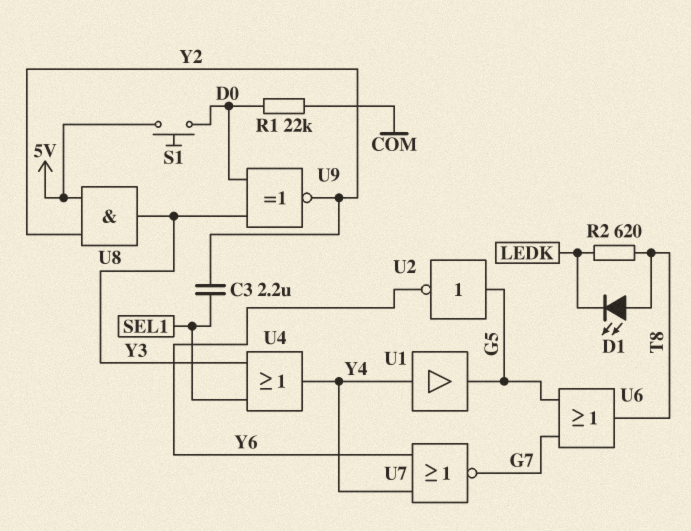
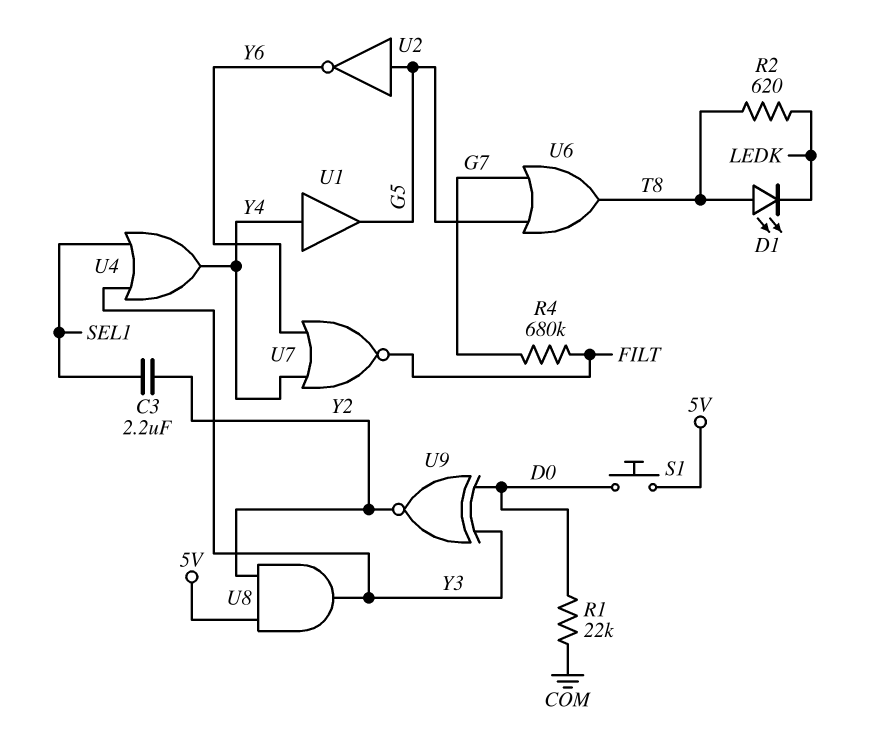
R4: none -> 680k (FILT, G7)
U7: NOR (in Y4, in Y6, out G7) -> NOR (in Y4, in Y6, out FILT)

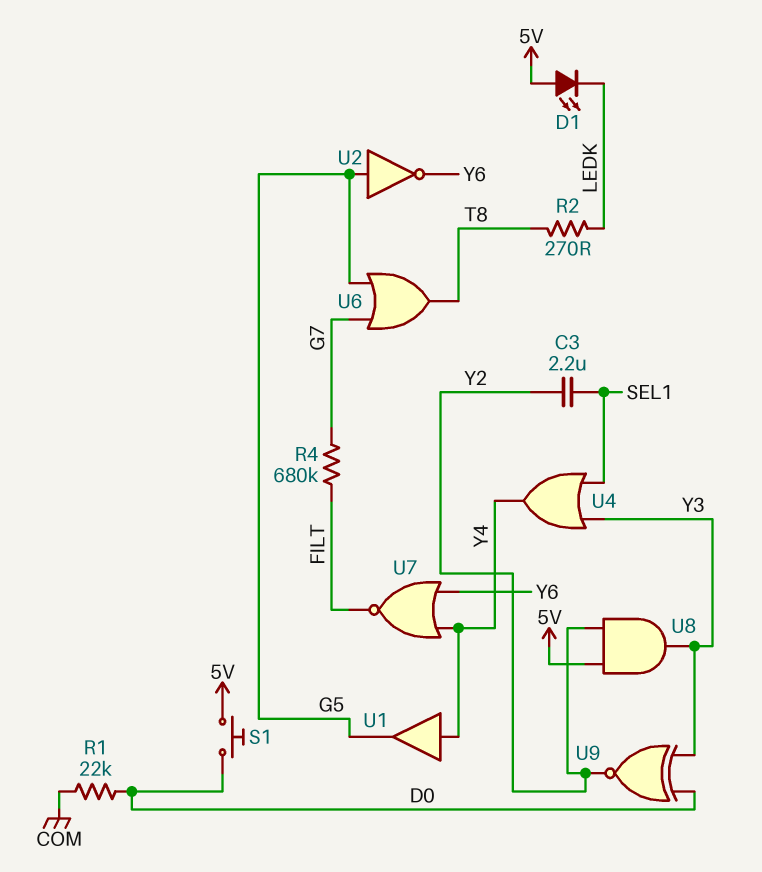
D1: LED (A T8, K LEDK) -> LED (A 5V, K LEDK)
R2: 620 (LEDK, T8) -> 270 (LEDK, T8)

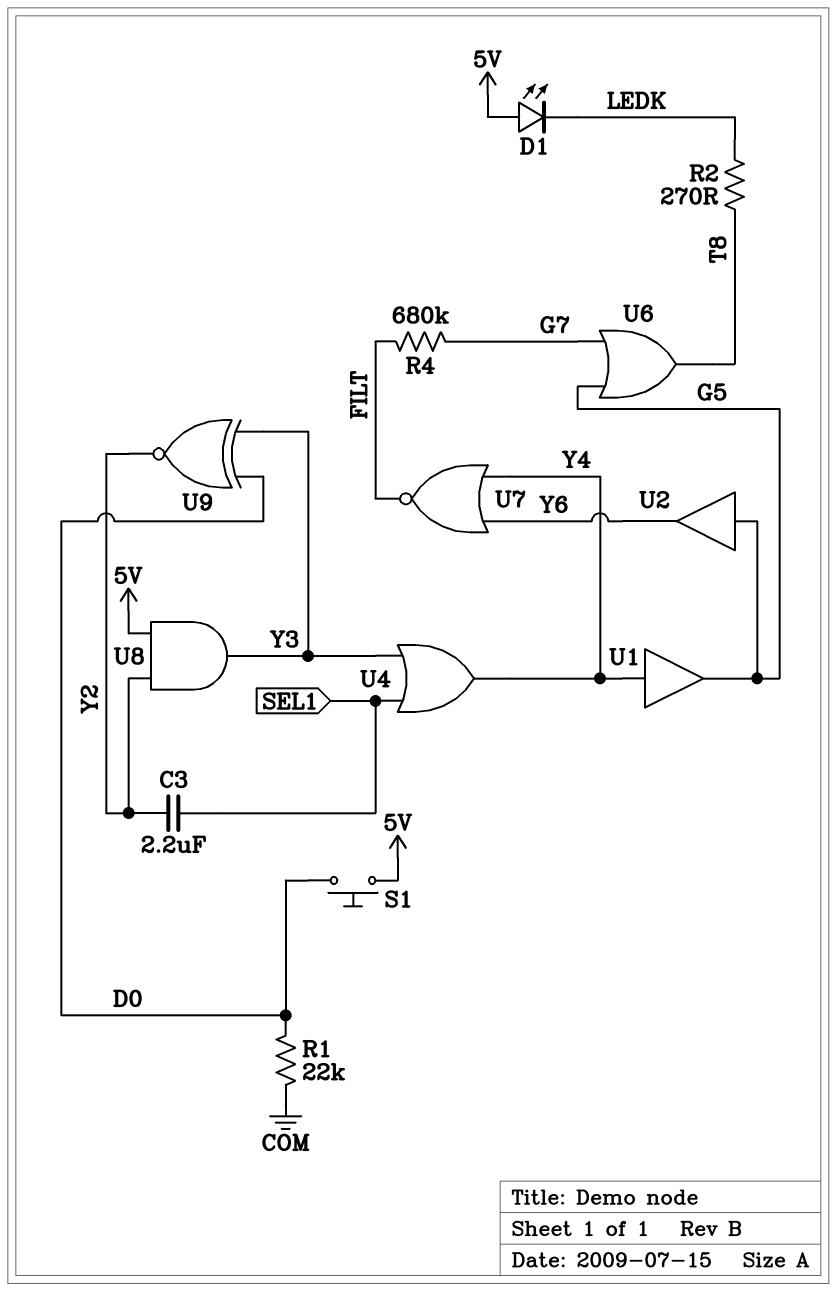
U2: NOT (in G5, out Y6) -> buffer (in G5, out Y6)

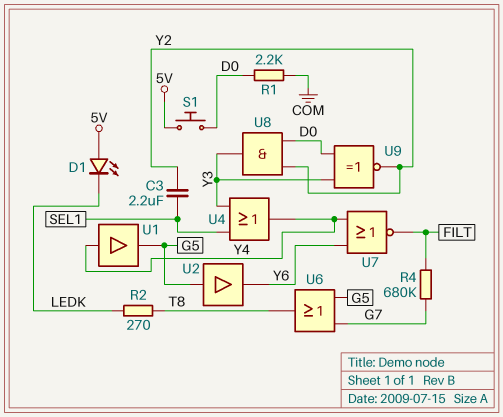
R1: 22k (COM, D0) -> 2.2k (COM, D0)
U8: AND (in 5V, in Y2, out Y3) -> AND (in D0, in Y2, out Y3)

